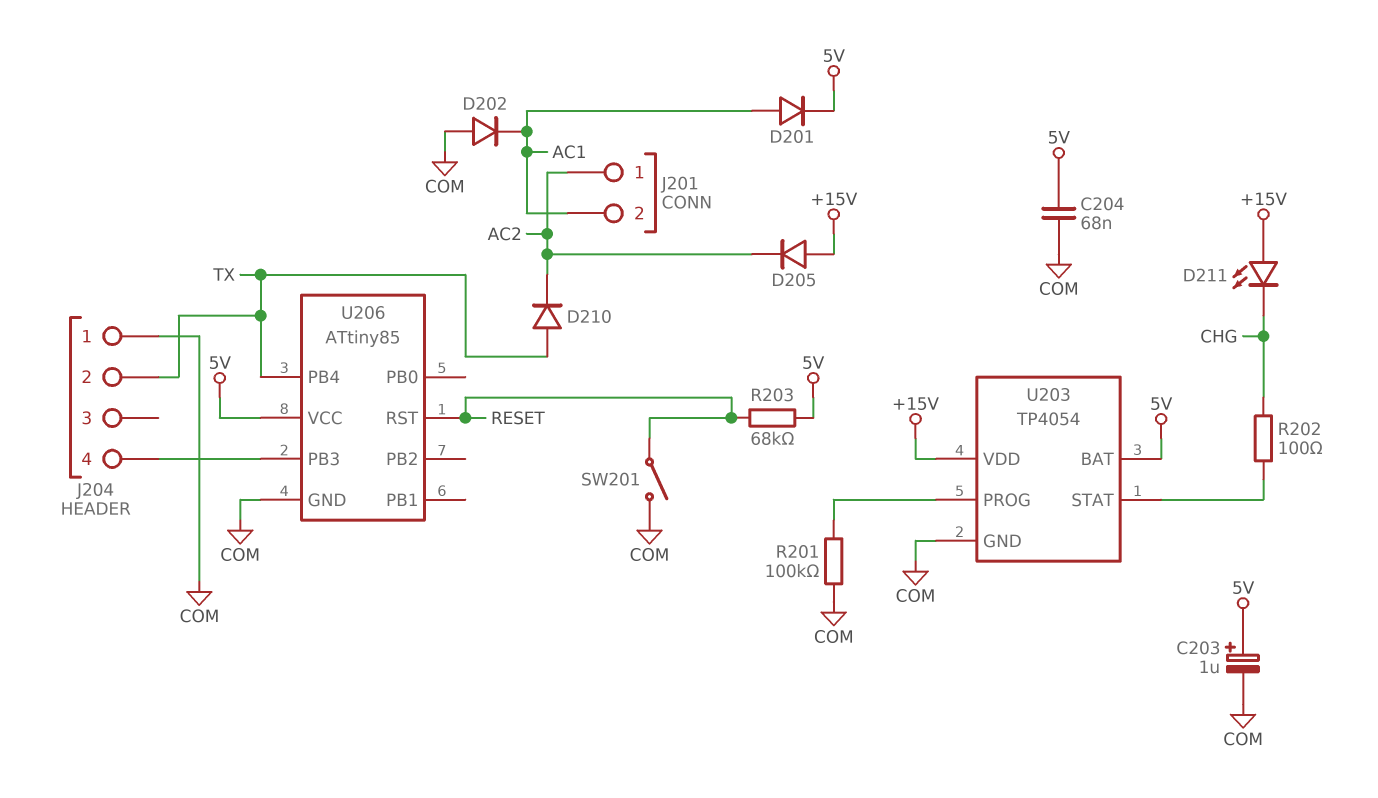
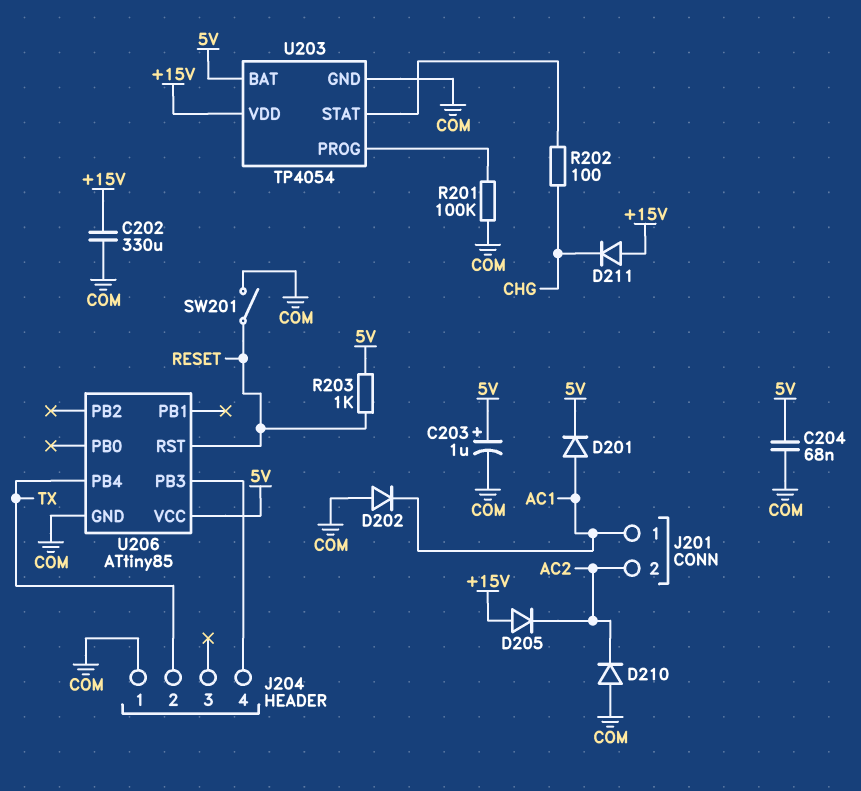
C202: none -> 330uF (+15V, COM)
D210: diode (A TX, K AC2) -> diode (A COM, K AC2)
D211: LED (A +15V, K CHG) -> diode (A +15V, K CHG)
J201 pin 1: AC2 -> AC1
J201 pin 2: AC1 -> AC2
R203: 68k (5V, RESET) -> 1k (5V, RESET)

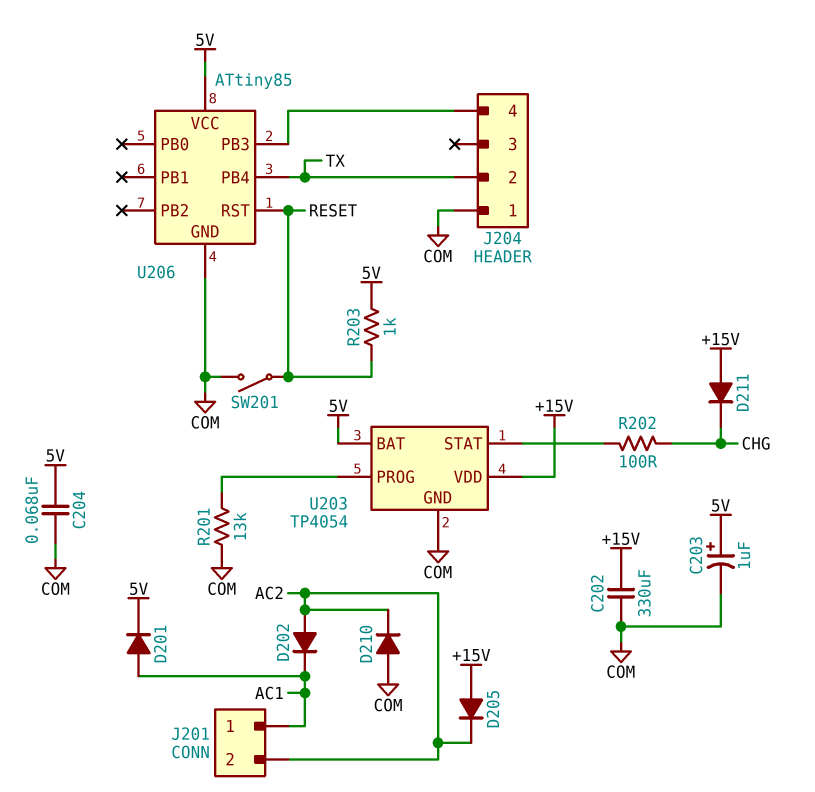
D202: diode (A COM, K AC1) -> diode (A AC2, K AC1)
R201: 100k (COM, U203/PROG) -> 13k (COM, U203/PROG)

